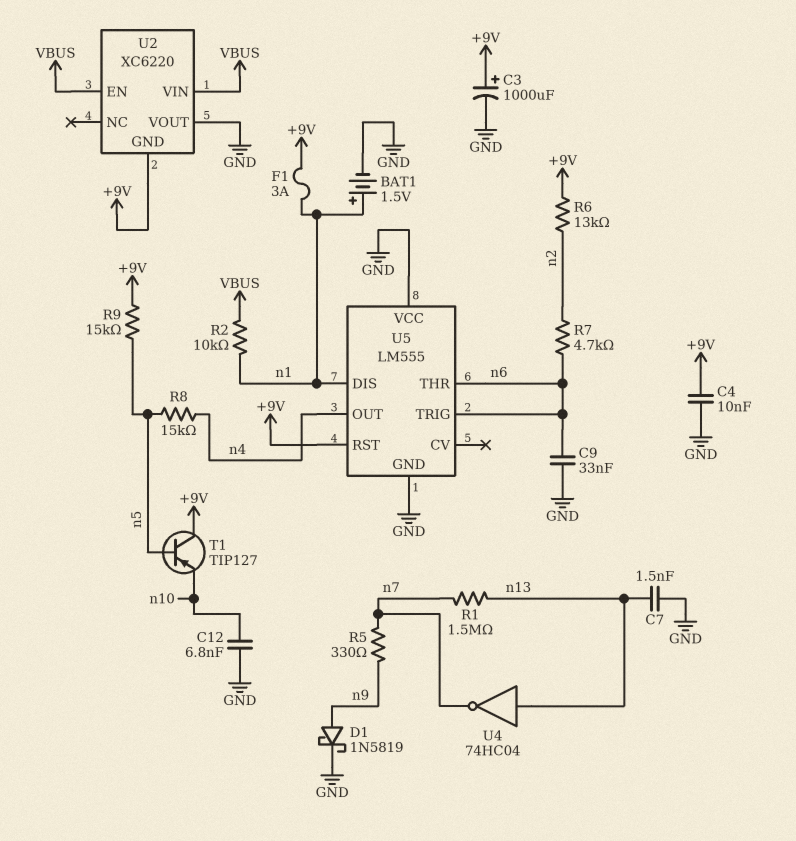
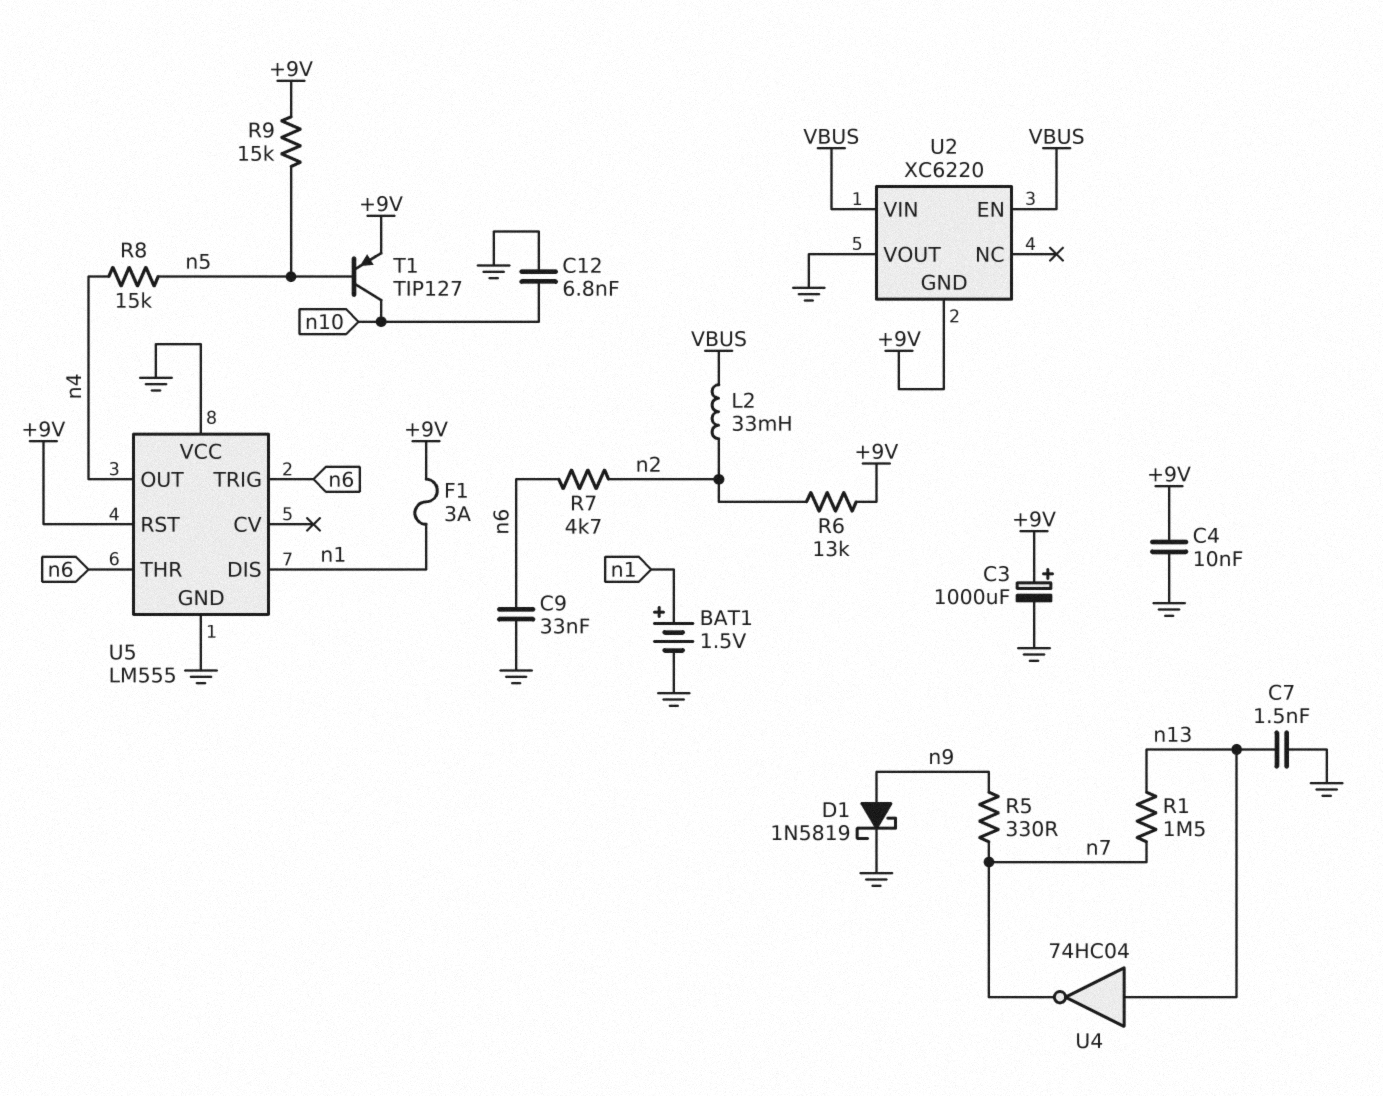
L2: none -> 33mH (VBUS, n2)
R2: 10k (VBUS, n1) -> none
T1: PNP TIP127 (B n5, C +9V, E n10) -> PNP TIP127 (B n5, C n10, E +9V)

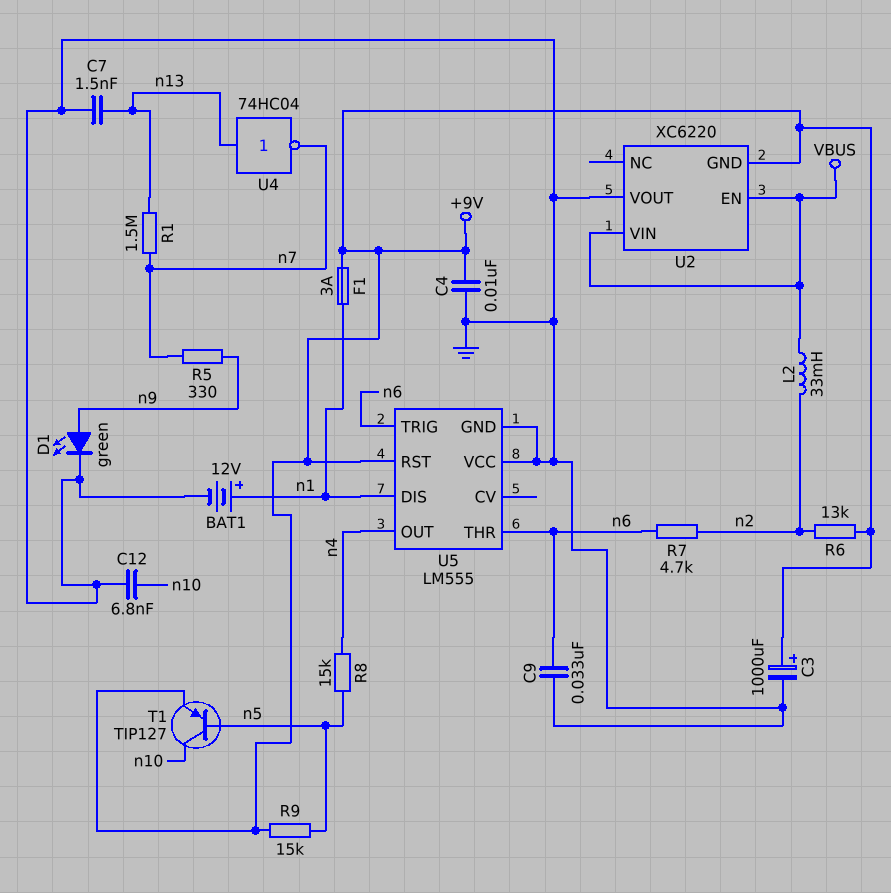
BAT1: 1.5V (plus n1, minus GND) -> 12V (plus n1, minus GND)
D1: schottky 1N5819 (A n9, K GND) -> LED green (A n9, K GND)

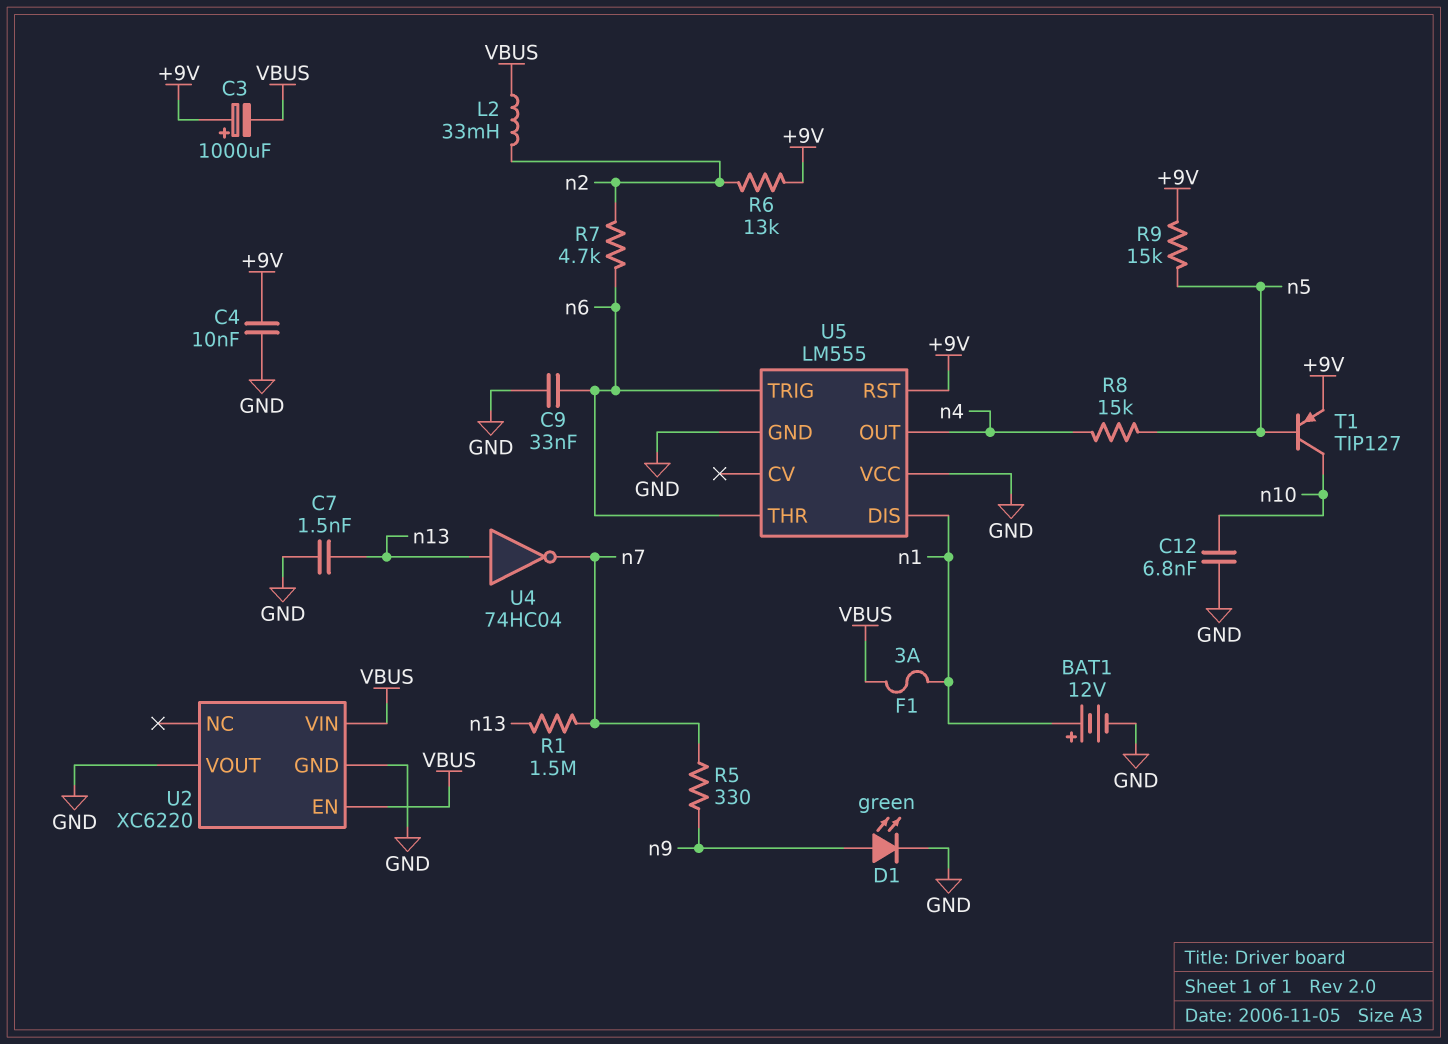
C3: 1000uF (plus +9V, minus GND) -> 1000uF (plus +9V, minus VBUS)
F1: 3A (+9V, n1) -> 3A (VBUS, n1)
U2 pin GND: +9V -> GND

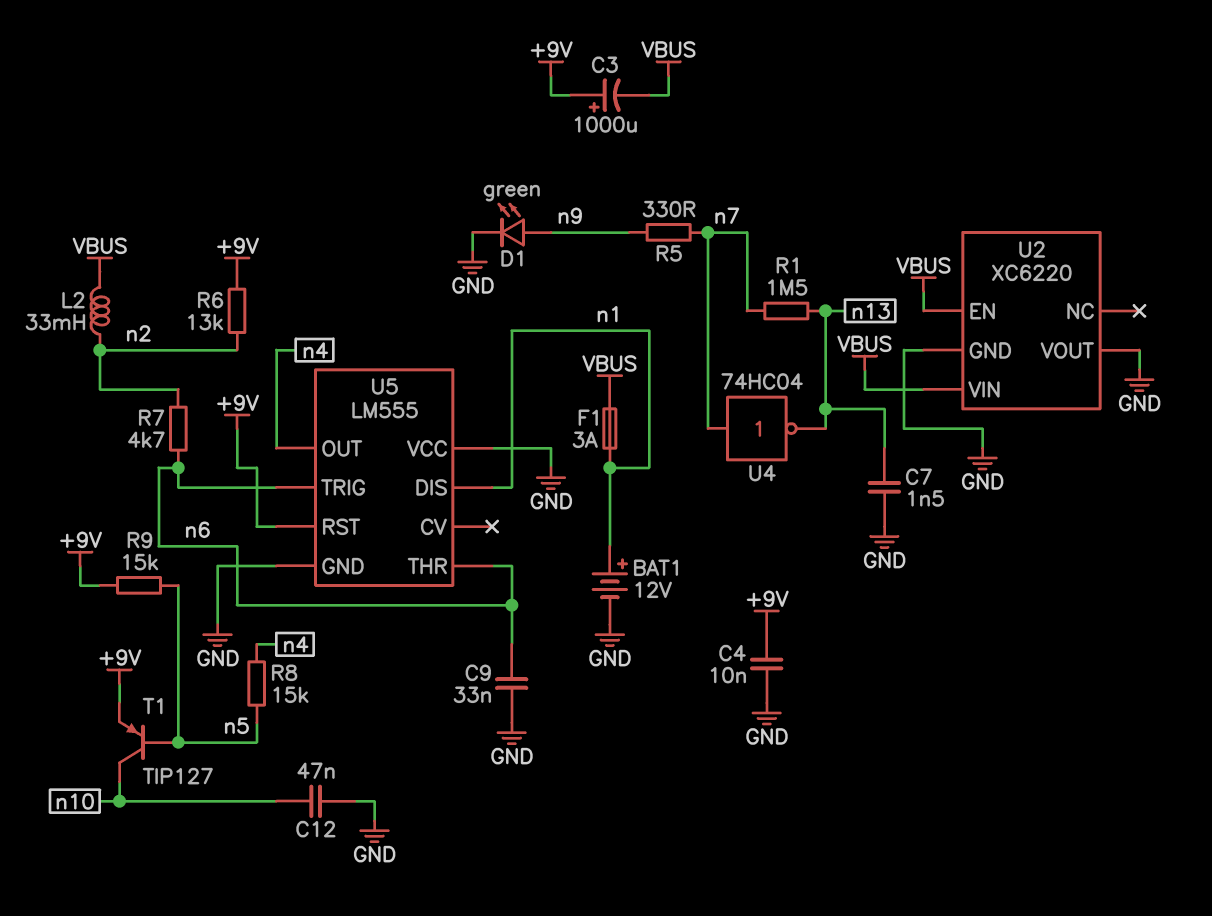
C12: 6.8nF (GND, n10) -> 47nF (GND, n10)
U4: NOT 74HC04 (in n13, out n7) -> NOT 74HC04 (in n7, out n13)

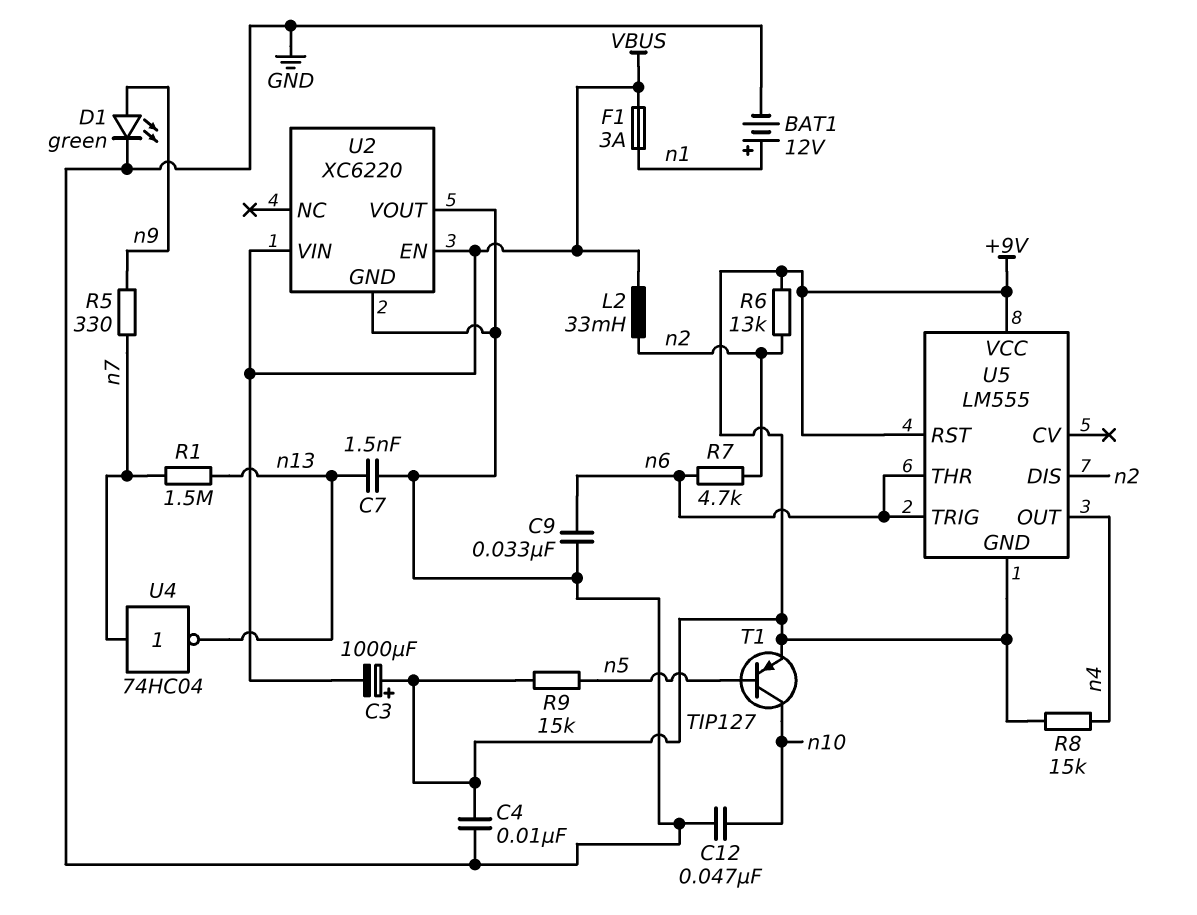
R8: 15k (n4, n5) -> 15k (+9V, n4)
U5 pin DIS: n1 -> n2
U5 pin GND: GND -> +9V
U5 pin VCC: GND -> +9V

